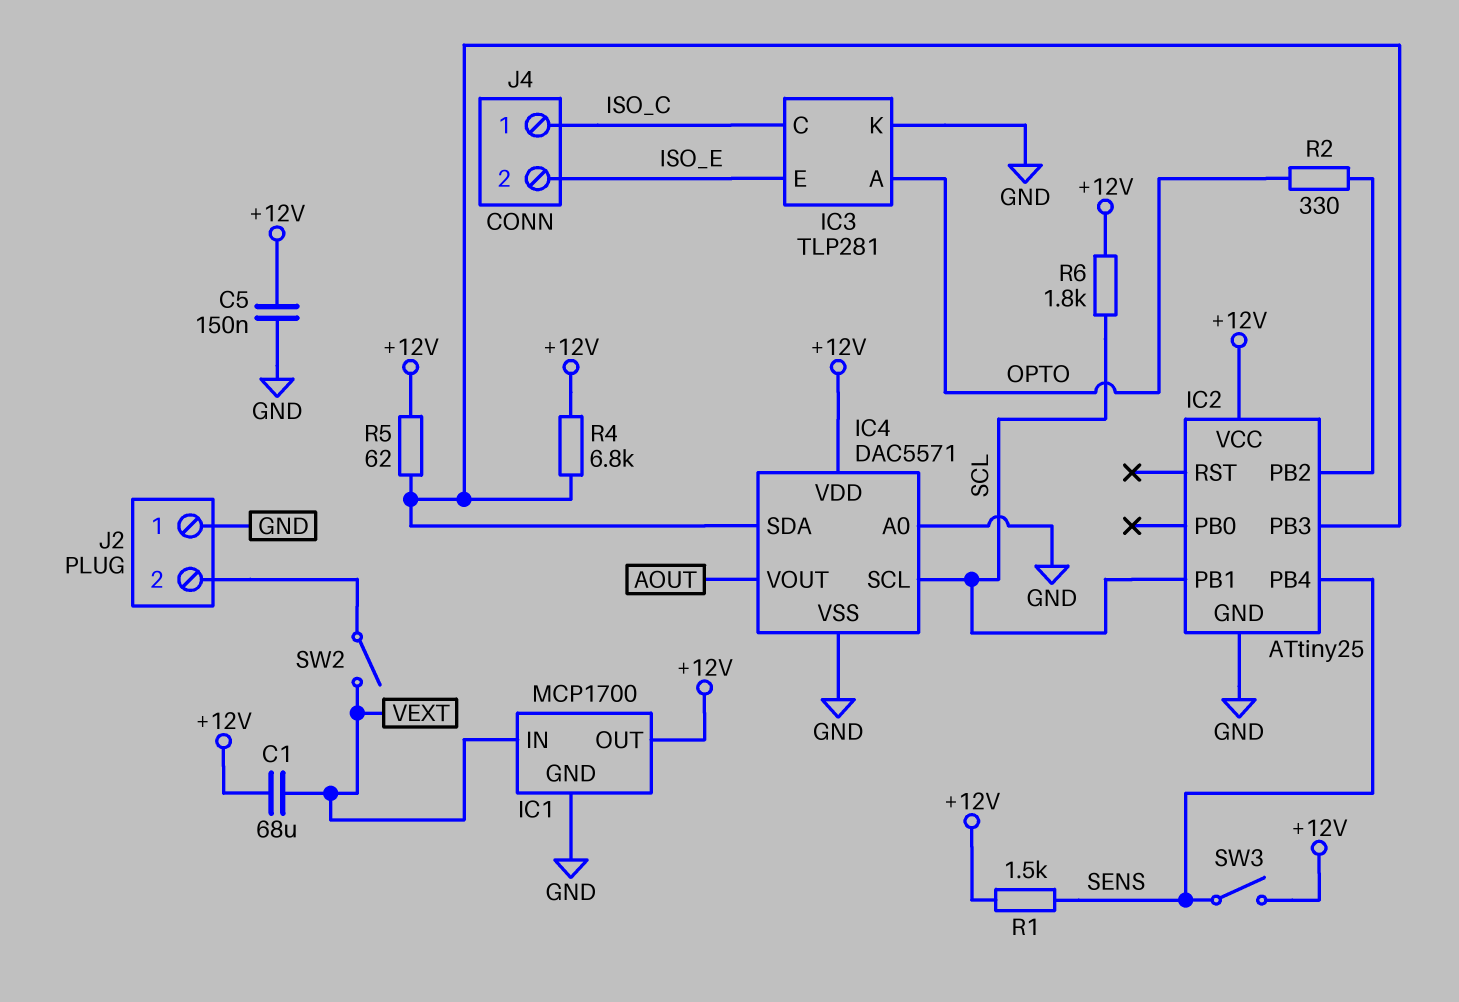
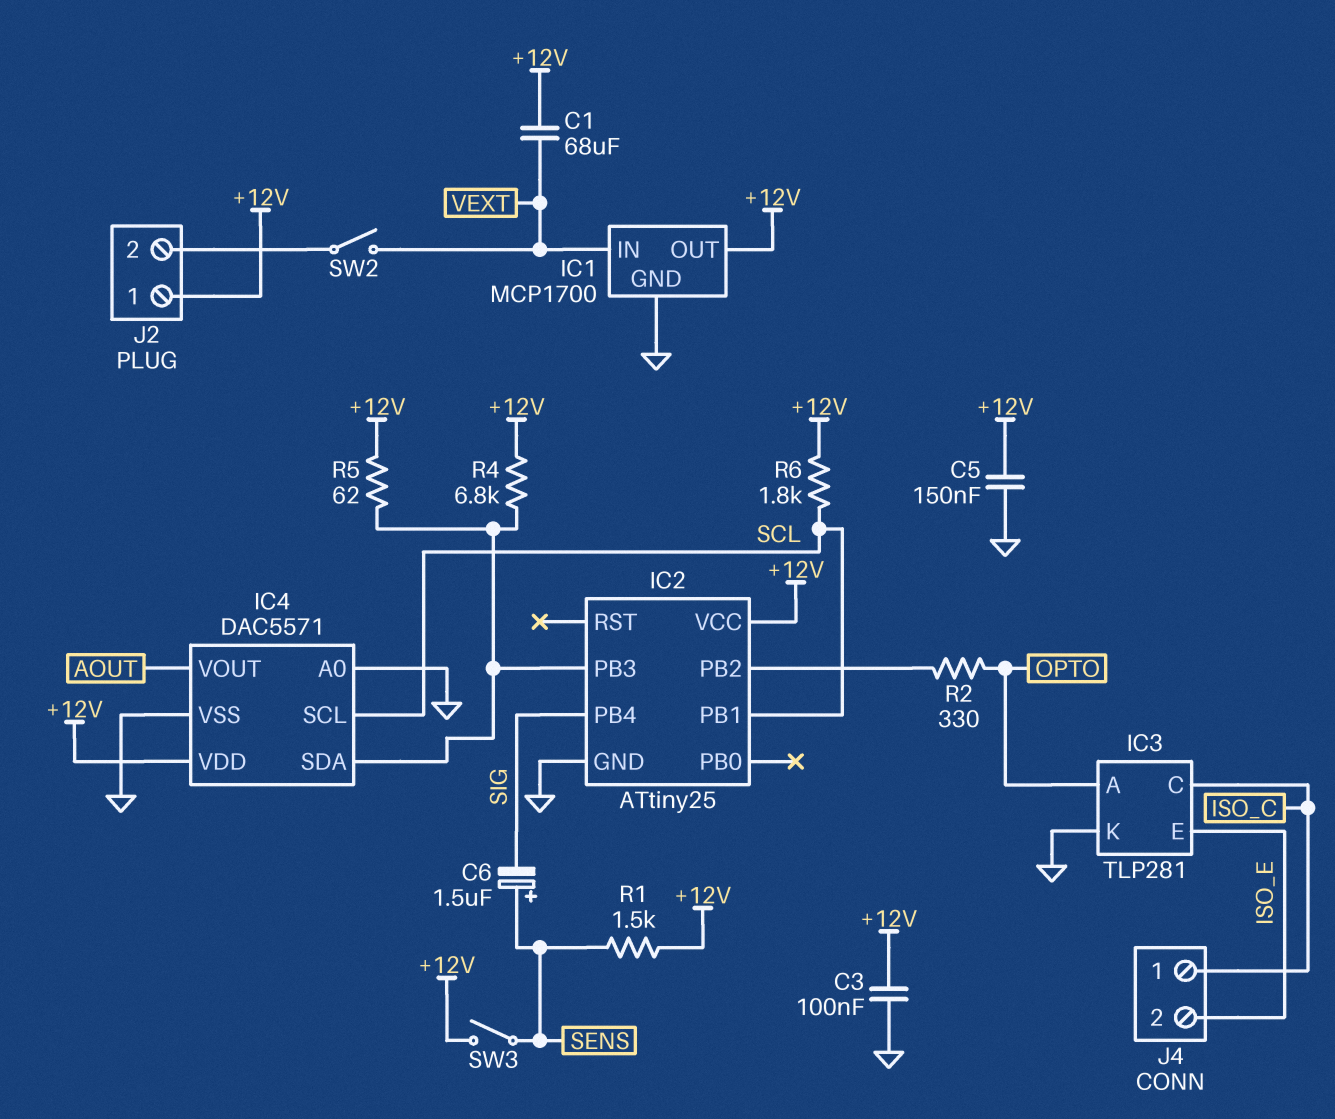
C3: none -> 100nF (+12V, GND)
C6: none -> 1.5uF (plus SENS, minus SIG)
IC2 pin PB4: SENS -> SIG
J2 pin 1: GND -> +12V

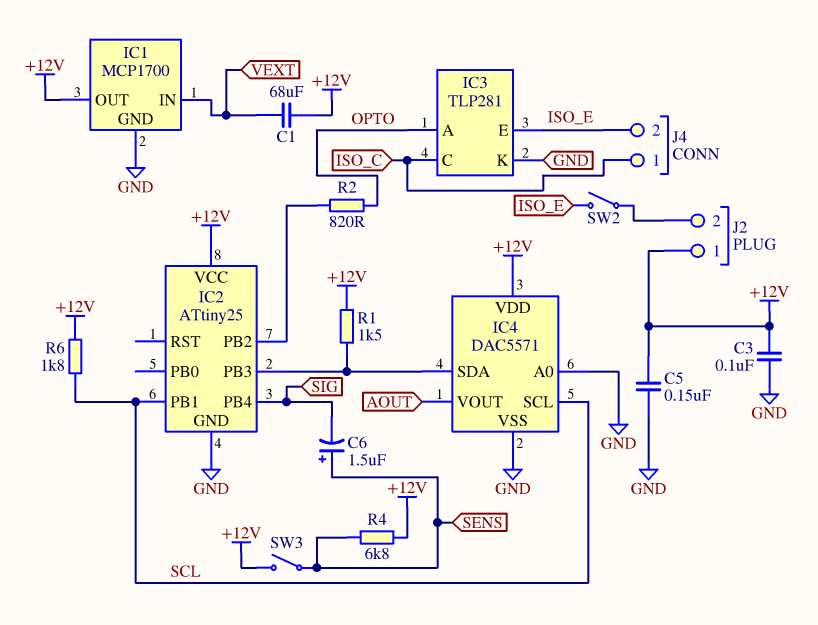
R1: 1.5k (+12V, SENS) -> 1.5k (+12V, IC2/PB3)
R2: 330 (IC2/PB2, OPTO) -> 820 (IC2/PB2, OPTO)
R4: 6.8k (+12V, IC2/PB3) -> 6.8k (+12V, SENS)
R5: 62 (+12V, IC2/PB3) -> none
SW2: switch (J2/2, VEXT) -> switch (ISO_E, J2/2)

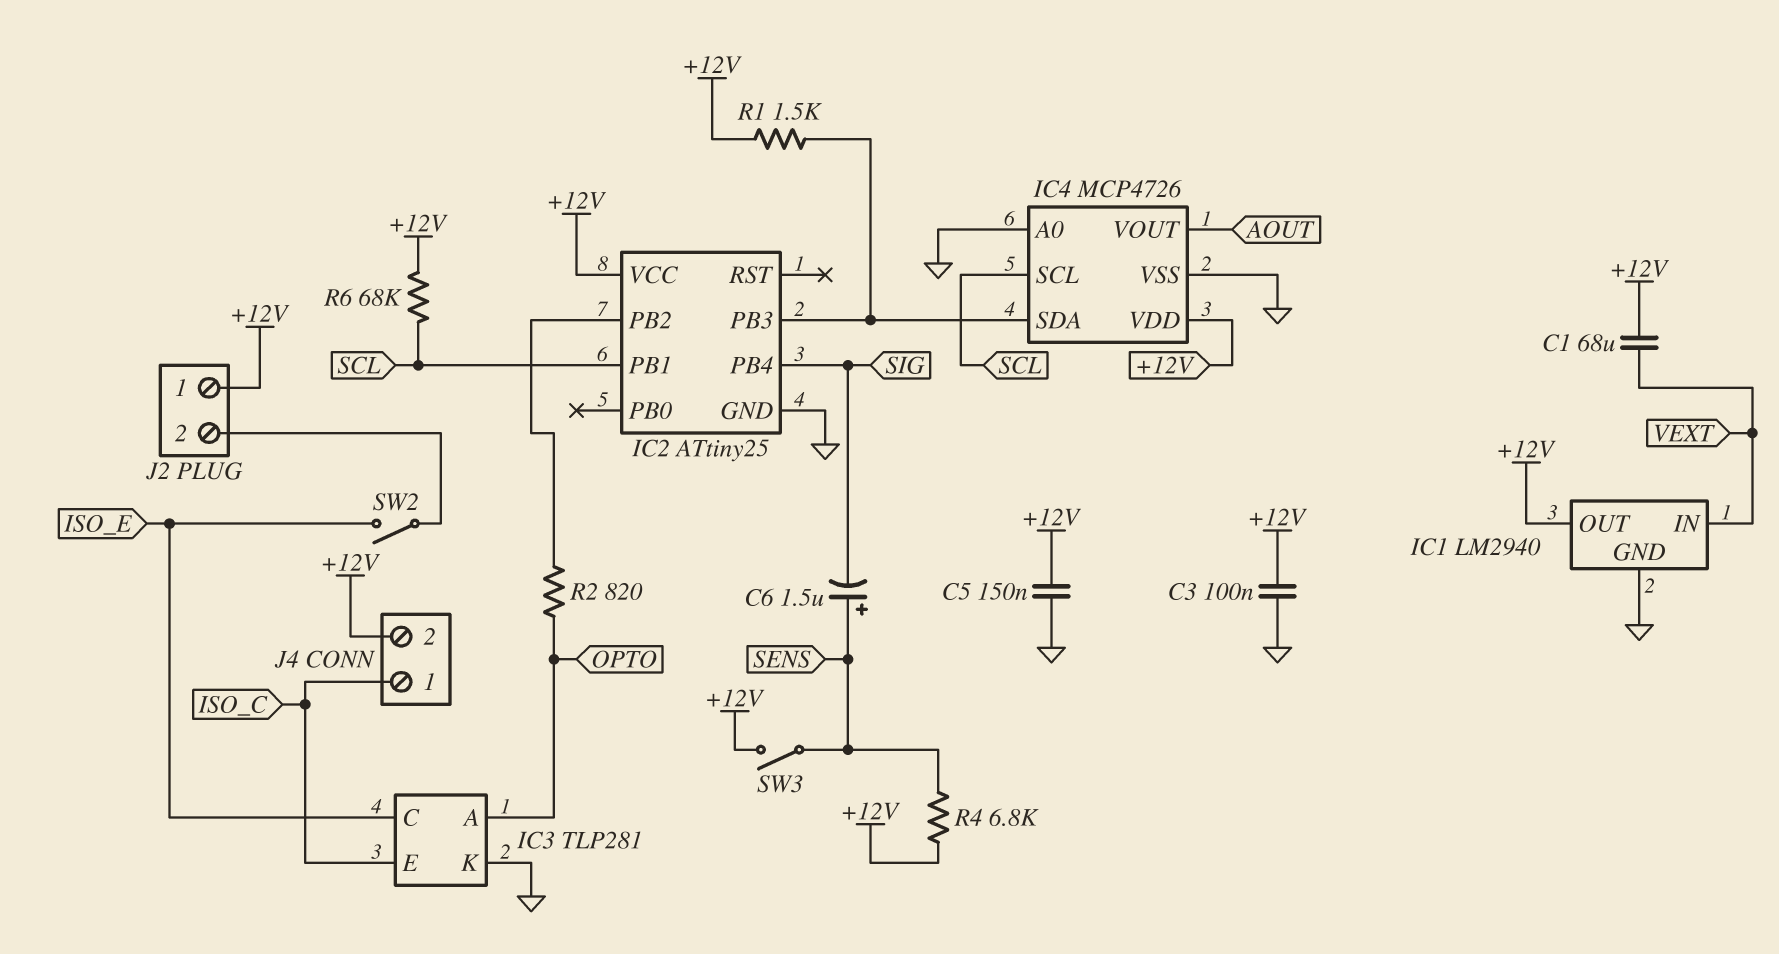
IC1: MCP1700 -> LM2940
IC3 pin C: ISO_C -> ISO_E
IC3 pin E: ISO_E -> ISO_C
IC4: DAC5571 -> MCP4726
J4 pin 2: ISO_E -> +12V
R6: 1.8k (+12V, SCL) -> 68k (+12V, SCL)

